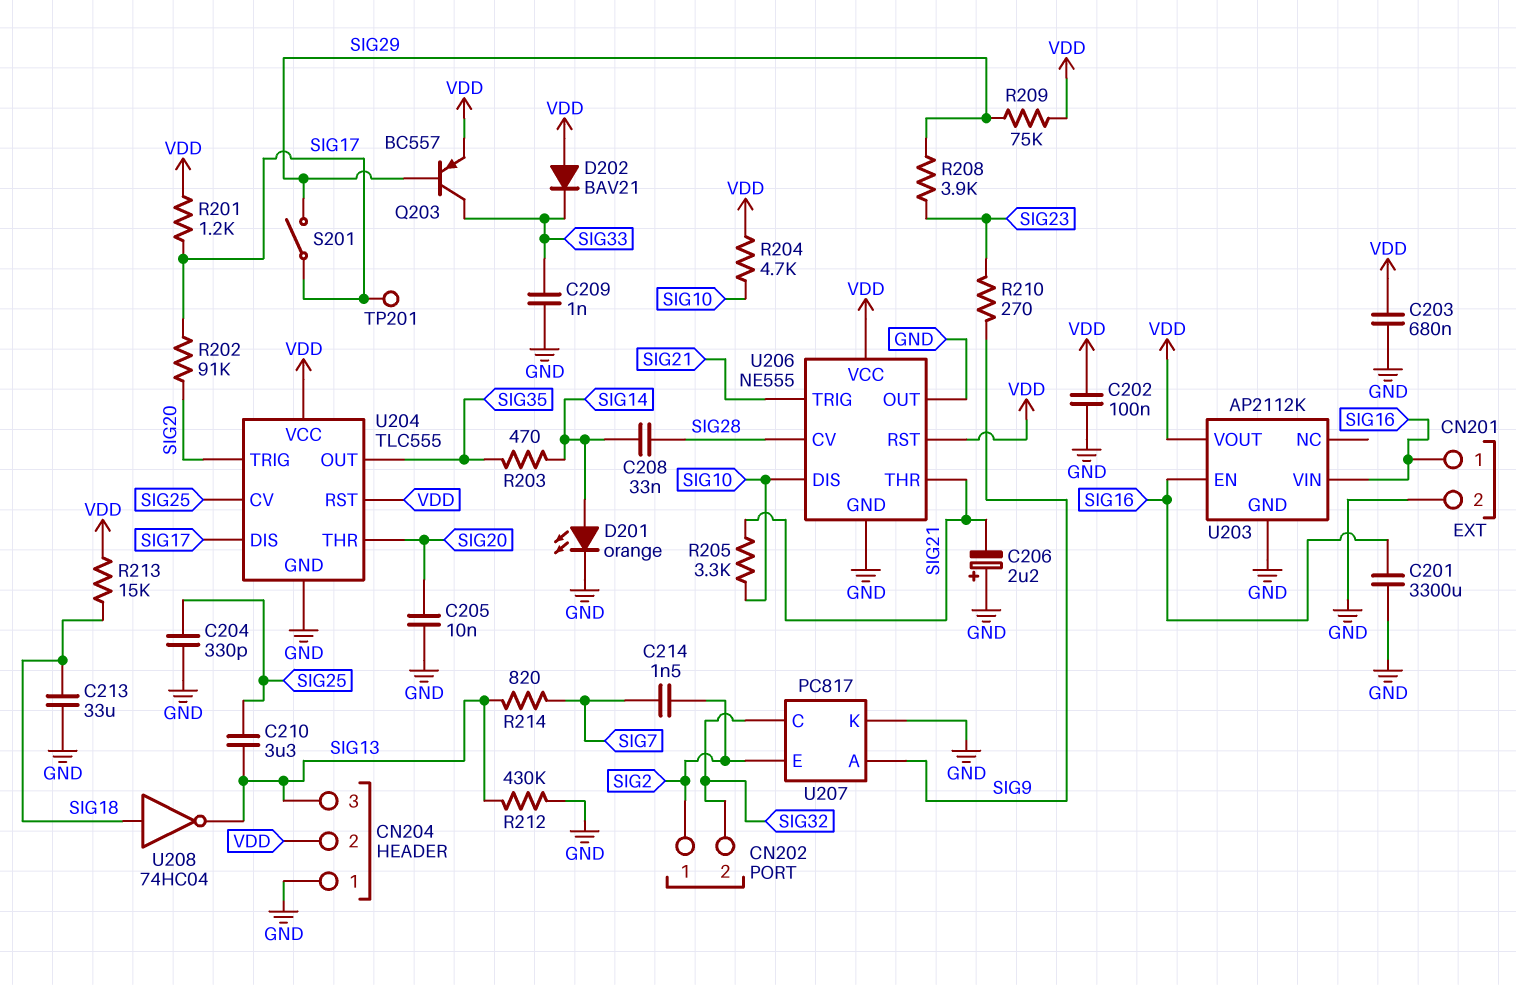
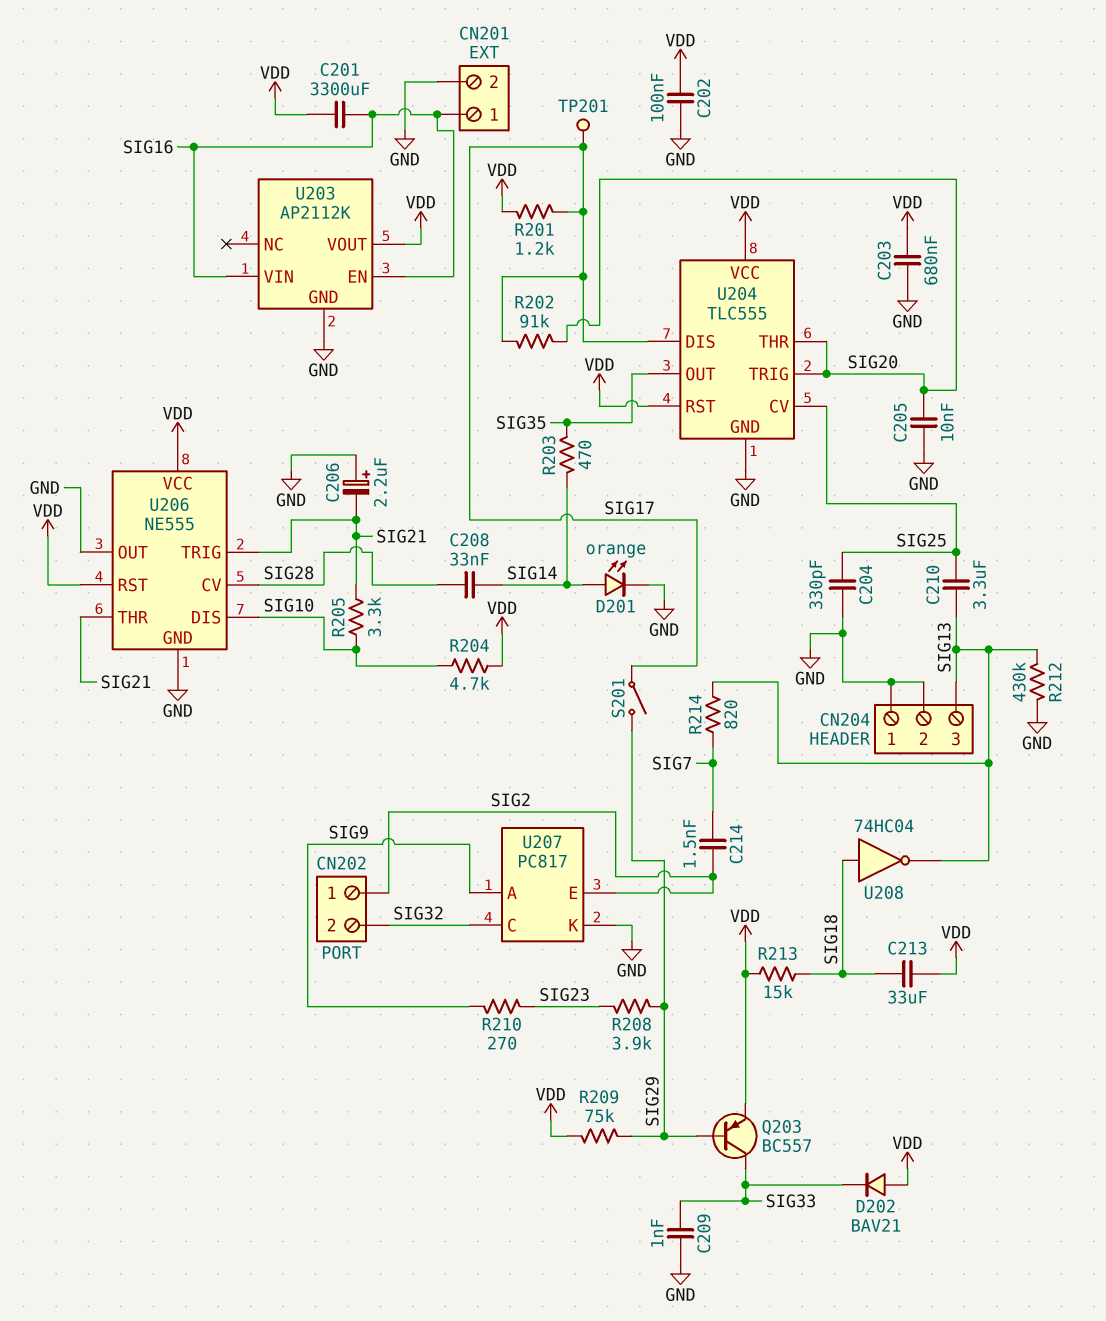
C201: 3300uF (GND, SIG16) -> 3300uF (SIG16, VDD)
C213: 33uF (GND, SIG18) -> 33uF (SIG18, VDD)
CN204 pin 2: VDD -> GND

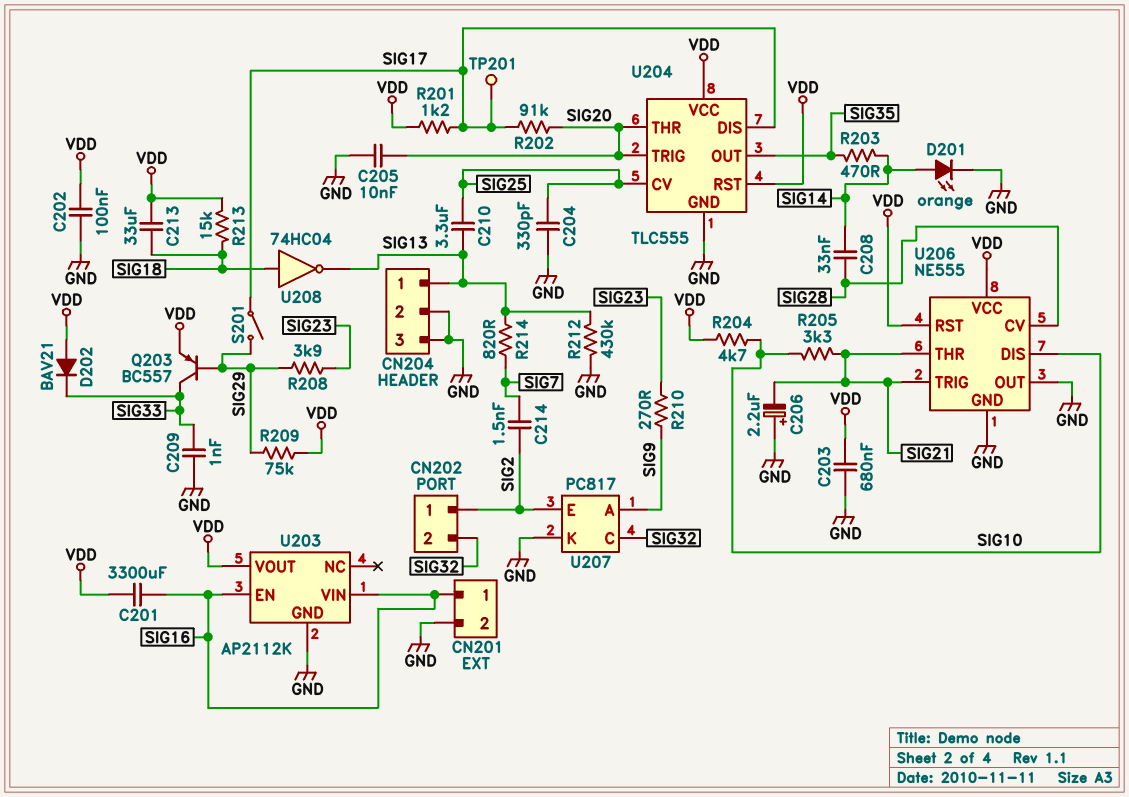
CN204 pin 1: GND -> SIG13
CN204 pin 3: SIG13 -> GND

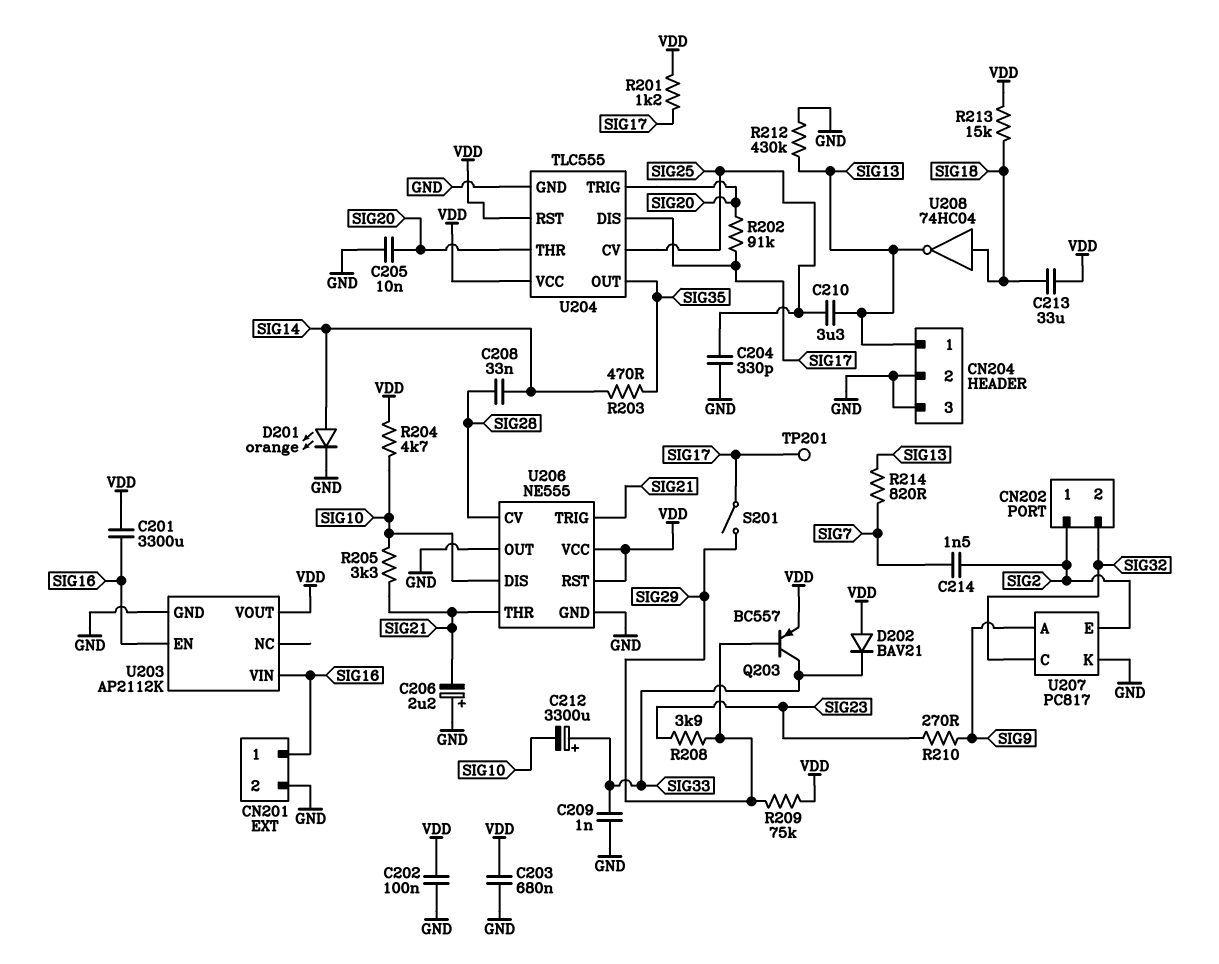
C212: none -> 3300uF (plus SIG33, minus SIG10)

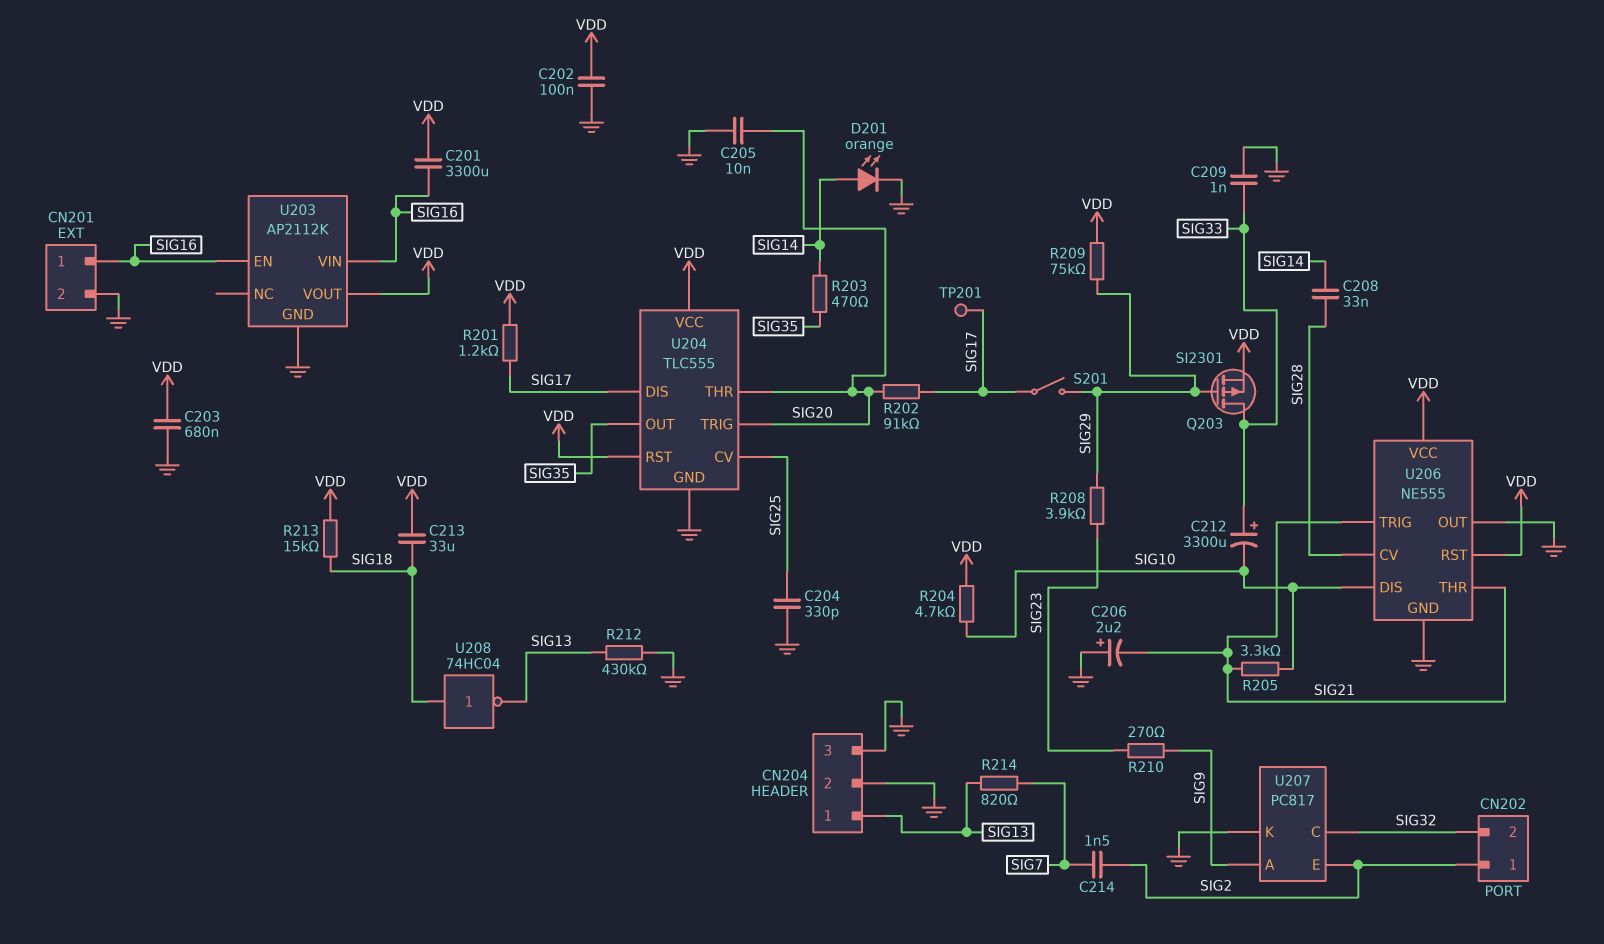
C210: 3.3uF (SIG13, SIG25) -> none
D202: diode BAV21 (A VDD, K SIG33) -> none
Q203: PNP BC557 (B SIG29, C SIG33, E VDD) -> PMOS SI2301 (G SIG29, D SIG33, S VDD)

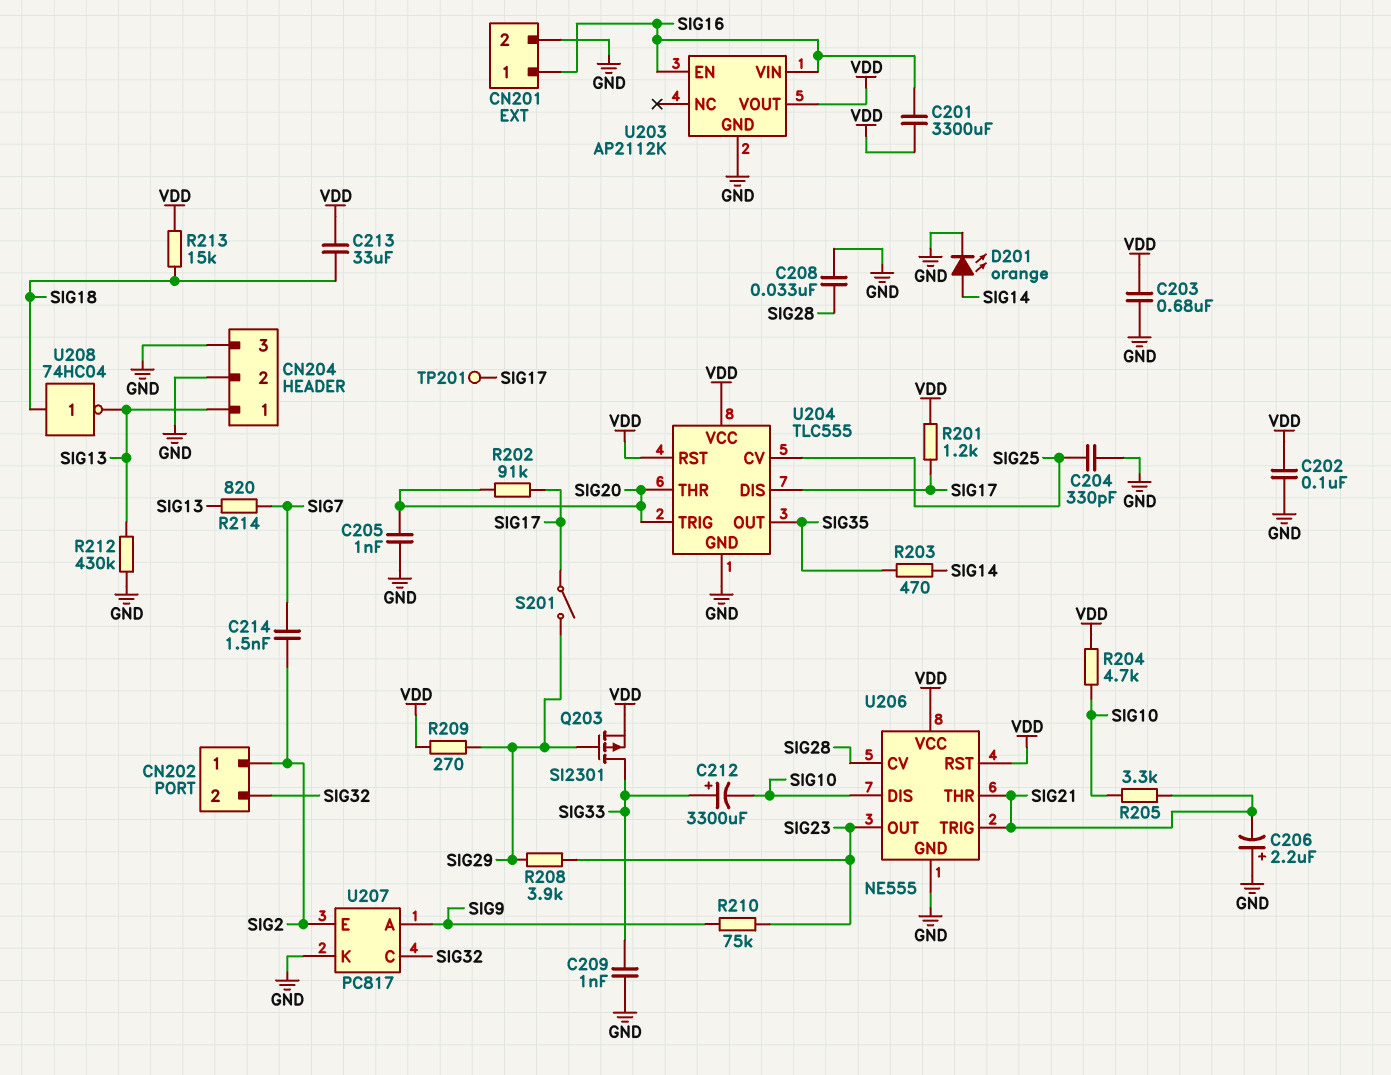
C205: 10nF (GND, SIG20) -> 1nF (GND, SIG20)
C208: 33nF (SIG14, SIG28) -> 33nF (GND, SIG28)
R209: 75k (SIG29, VDD) -> 270 (SIG29, VDD)
R210: 270 (SIG9, SIG23) -> 75k (SIG9, SIG23)
U206 pin OUT: GND -> SIG23

